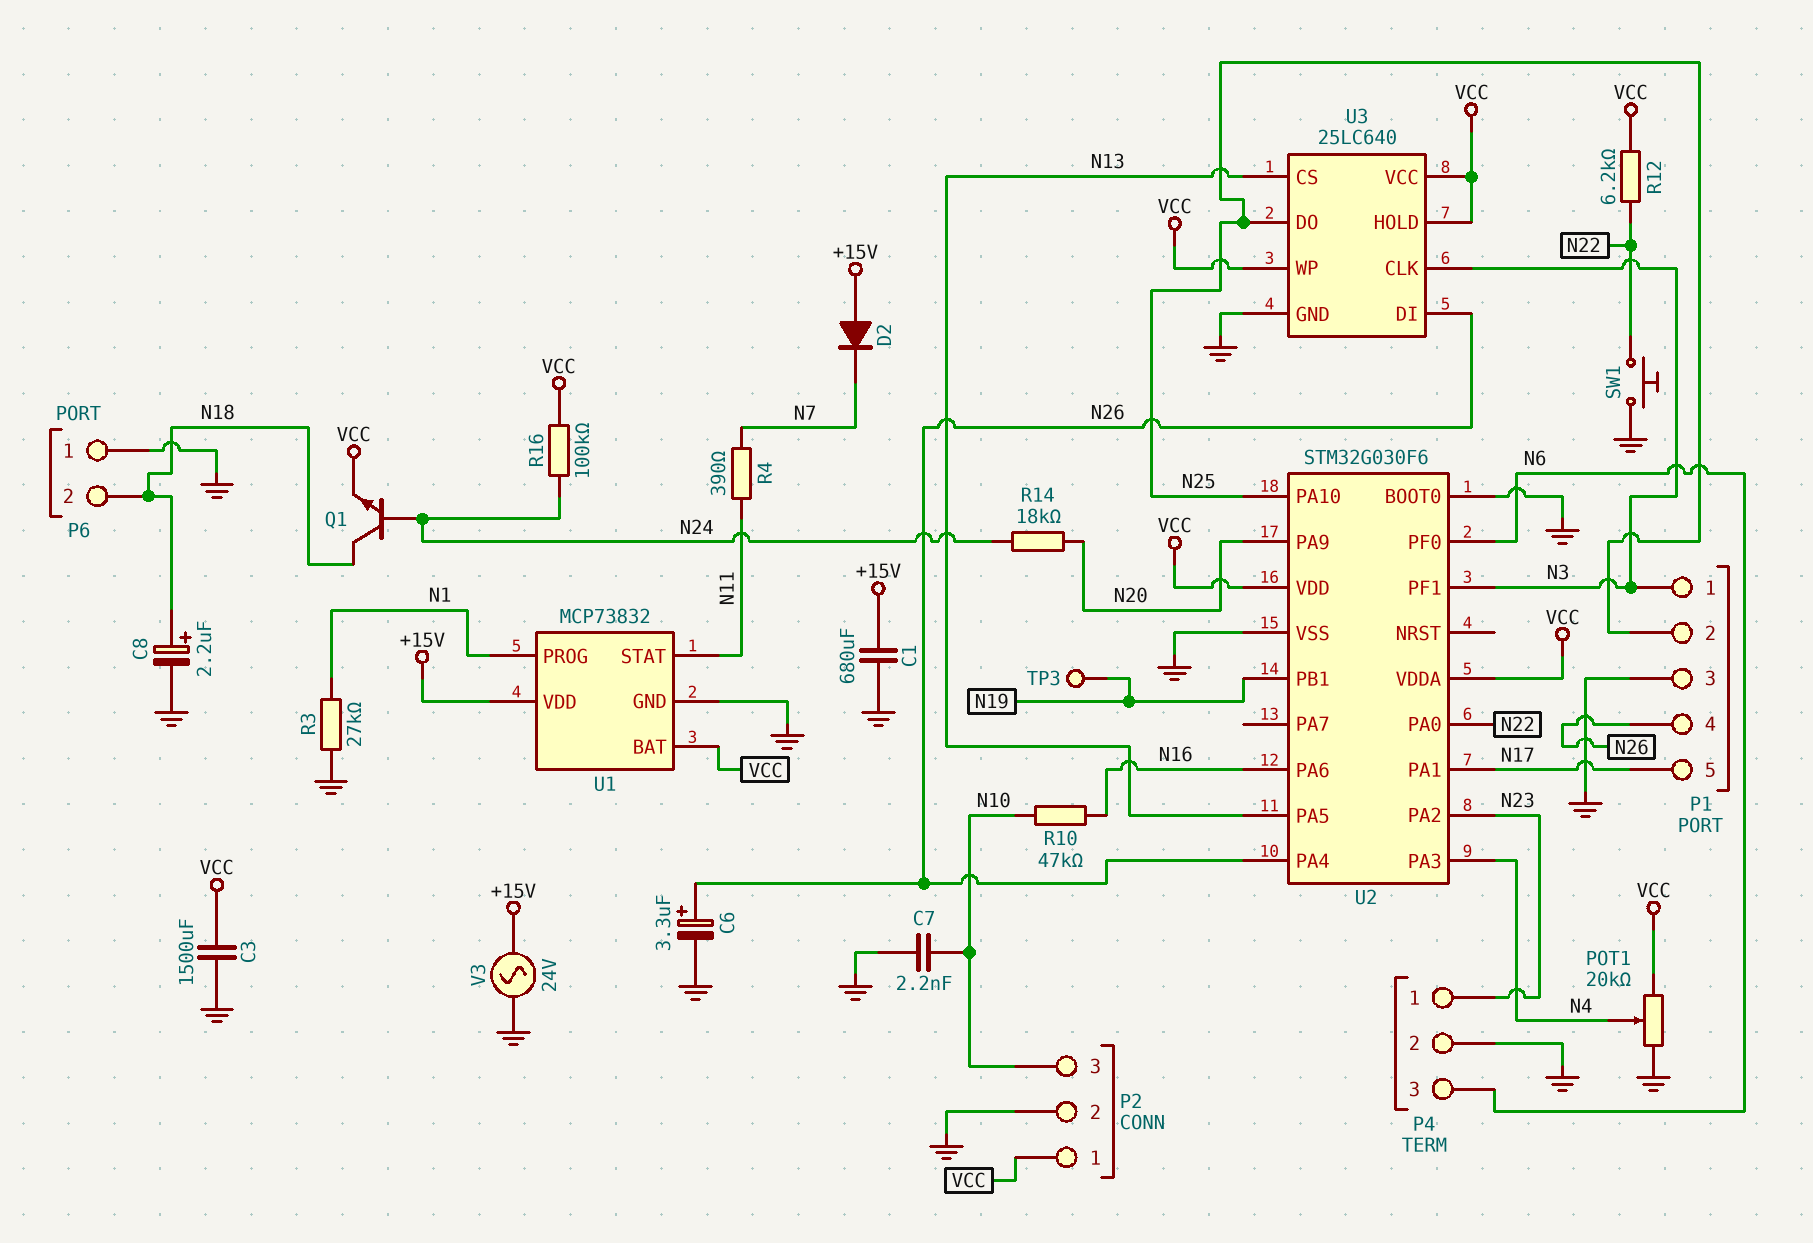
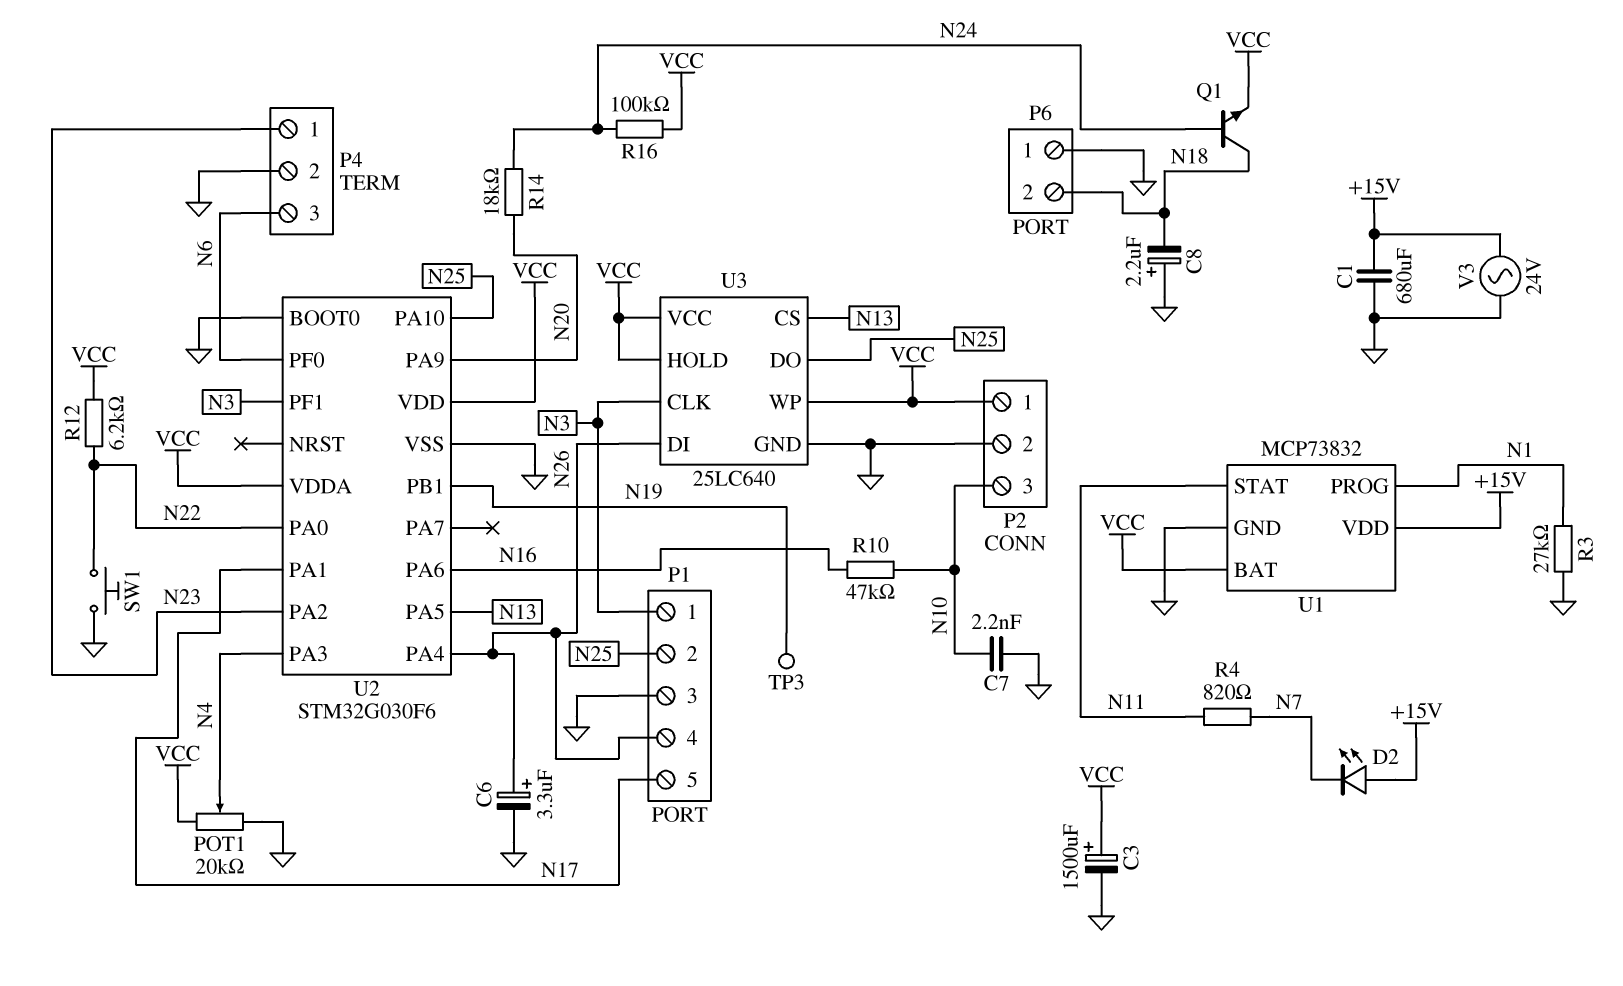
C3: 1500uF (GND, VCC) -> 1500uF (plus VCC, minus GND)
C8: 2.2uF (plus N18, minus GND) -> 2.2uF (plus GND, minus N18)
D2: diode (A +15V, K N7) -> LED (A +15V, K N7)
R4: 390 (N7, N11) -> 820 (N7, N11)

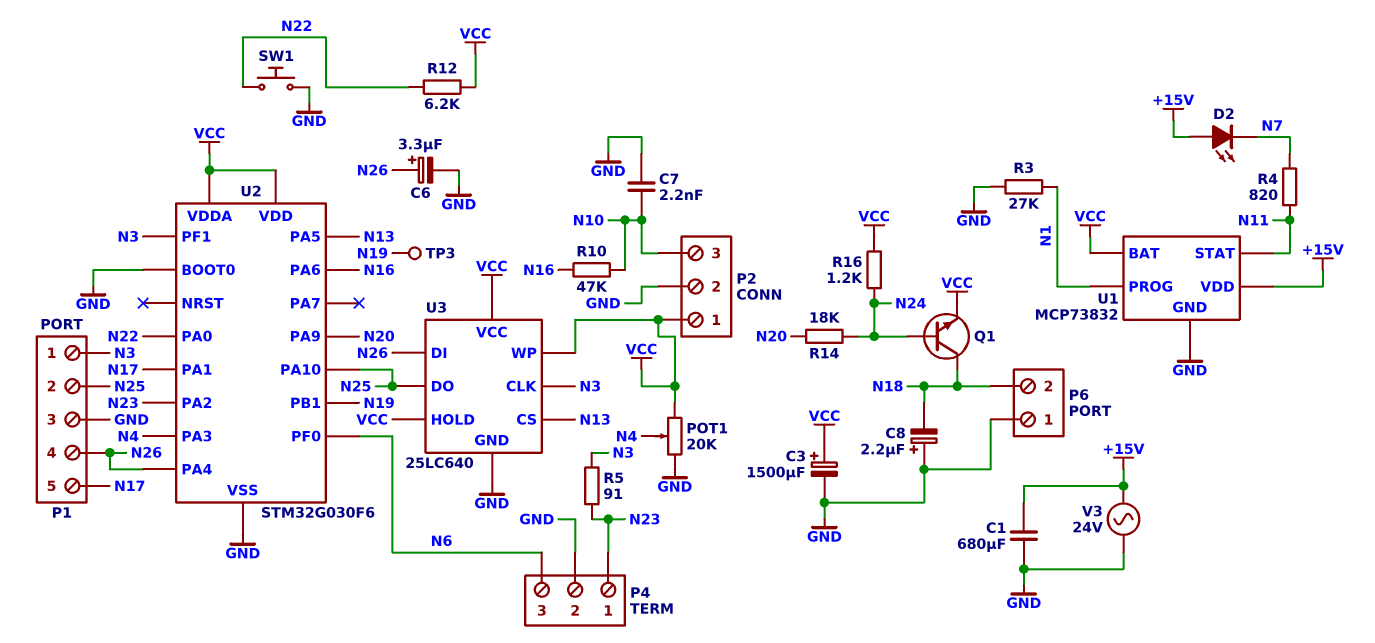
R5: none -> 91 (N3, N23)
R16: 100k (N24, VCC) -> 1.2k (N24, VCC)

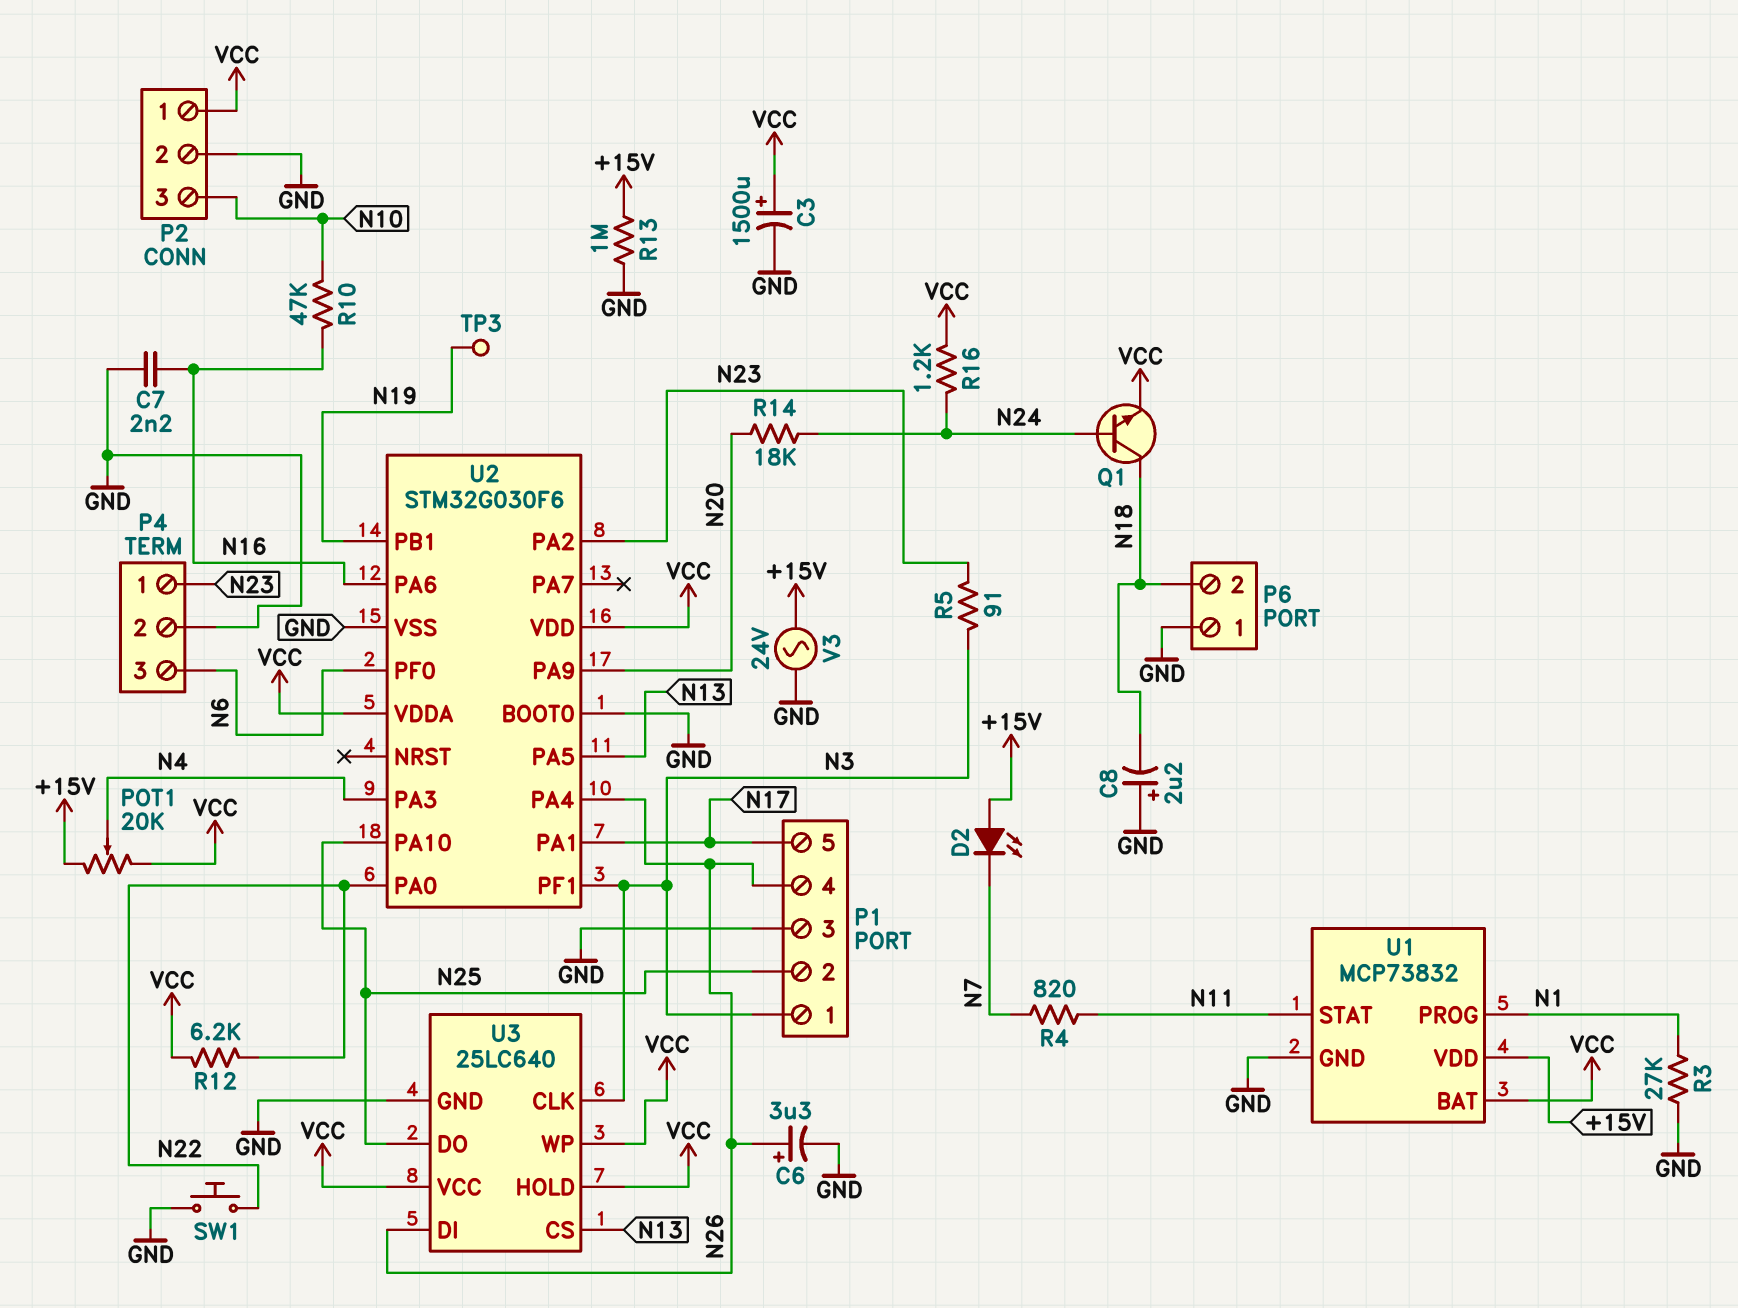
C1: 680uF (+15V, GND) -> none
C7: 2.2nF (GND, N10) -> 2.2nF (GND, N16)
POT1: 20k (GND, VCC, wiper N4) -> 20k (+15V, VCC, wiper N4)
R13: none -> 1M (+15V, GND)

